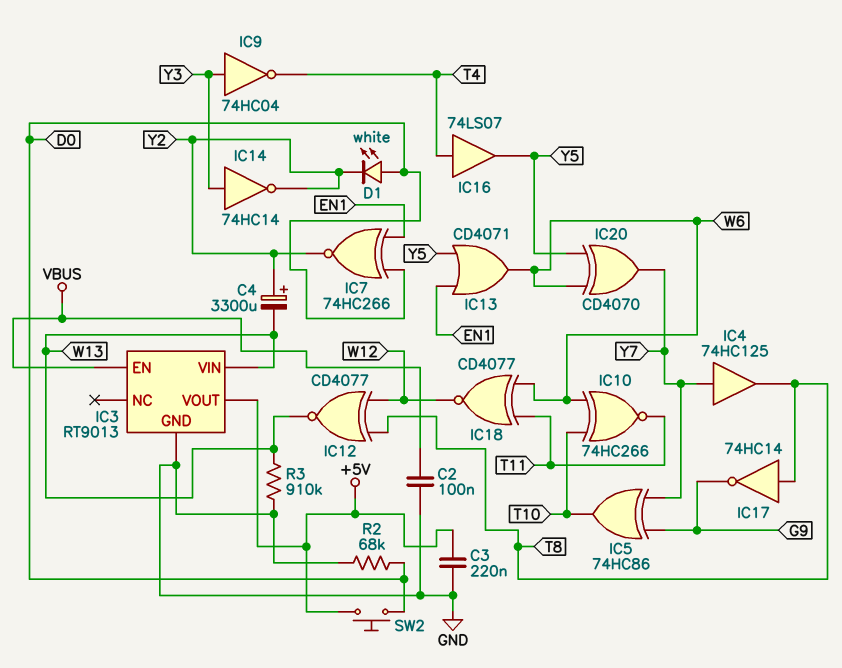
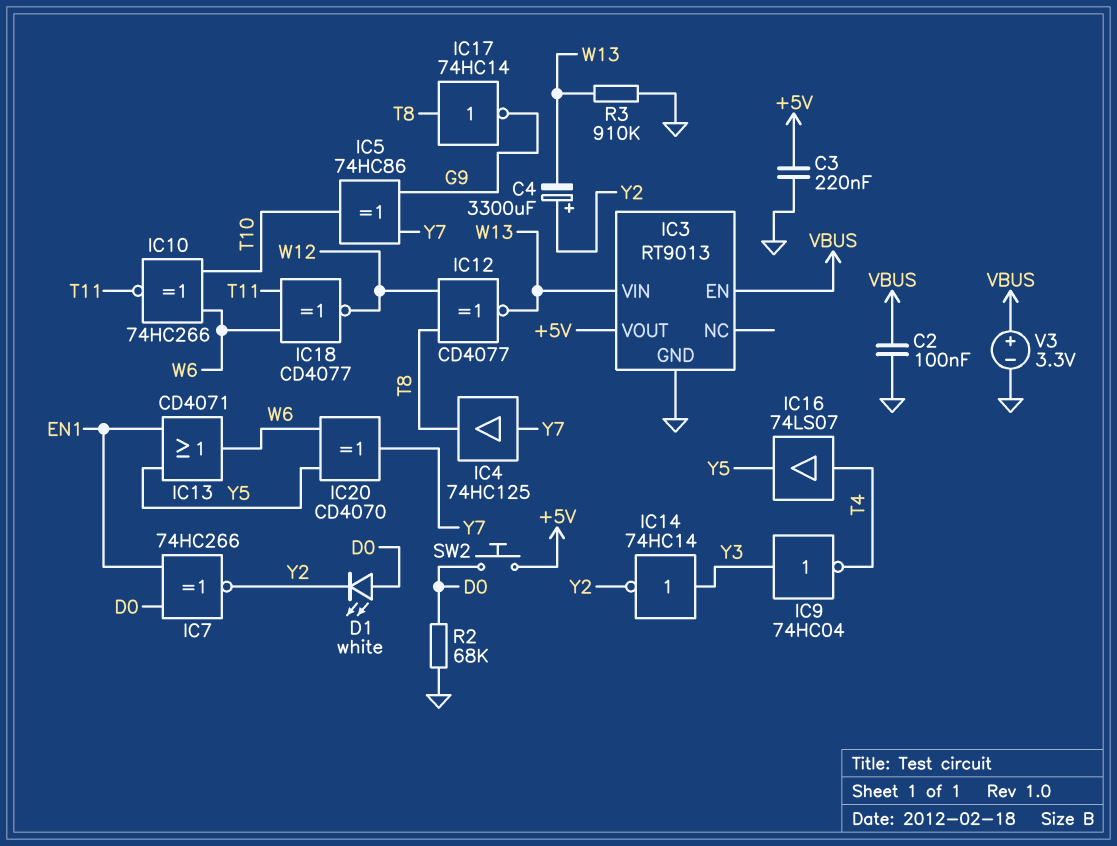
V3: none -> 3.3V (plus VBUS, minus GND)

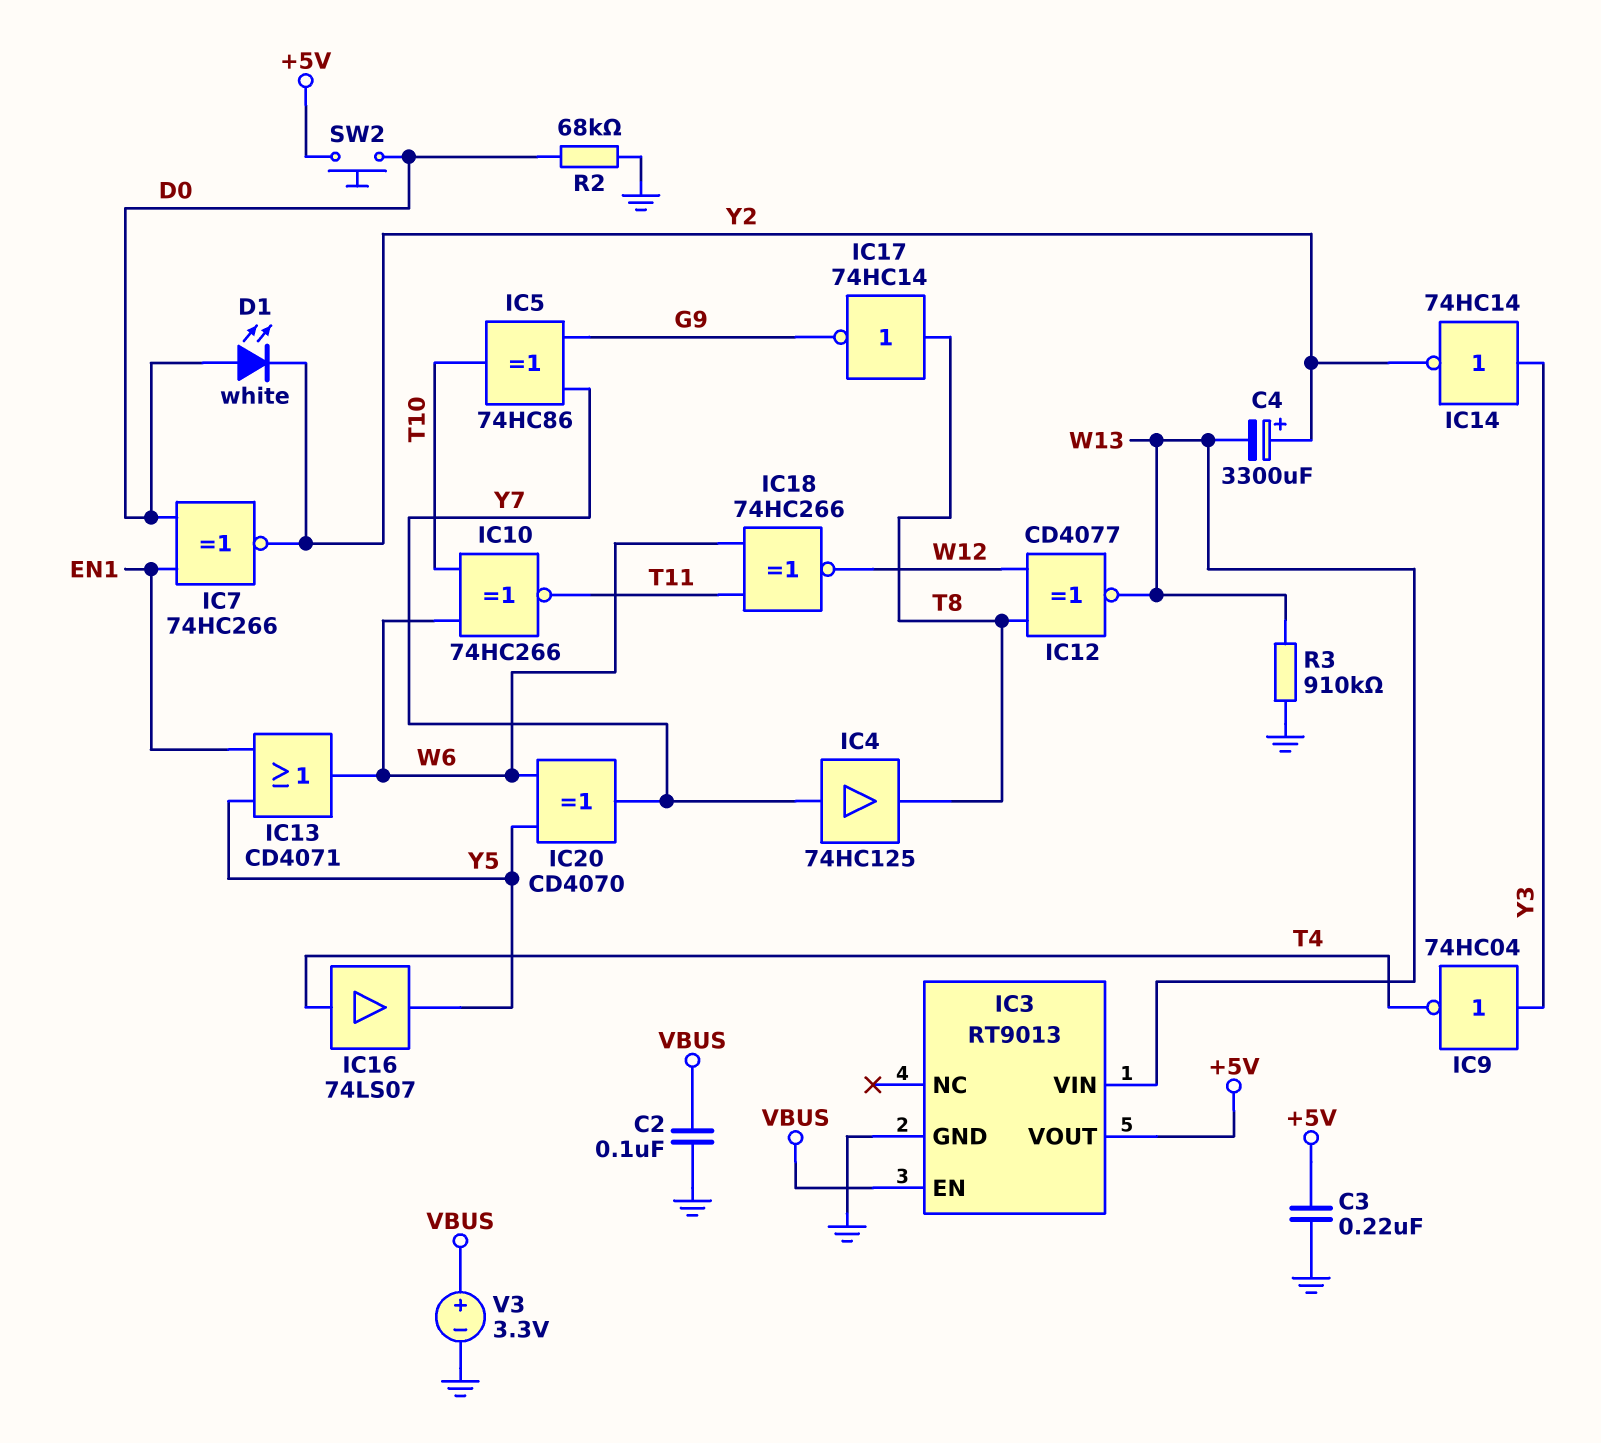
IC18: XNOR CD4077 (in T11, in W6, out W12) -> XNOR 74HC266 (in T11, in W6, out W12)

